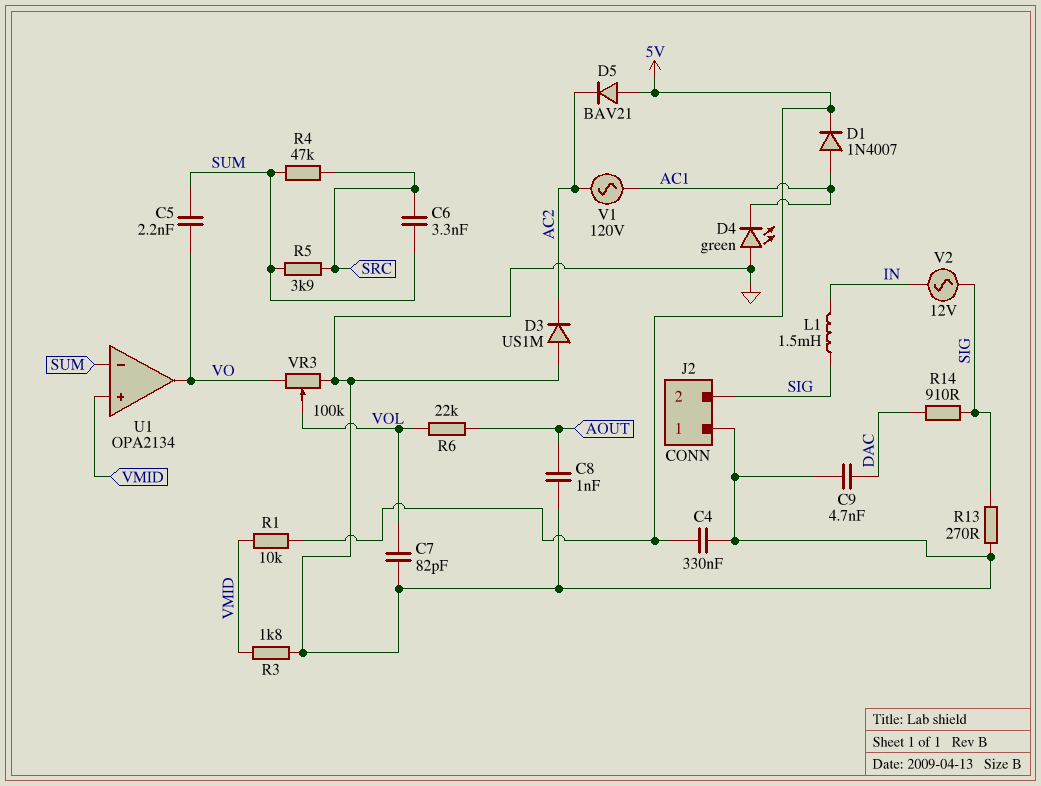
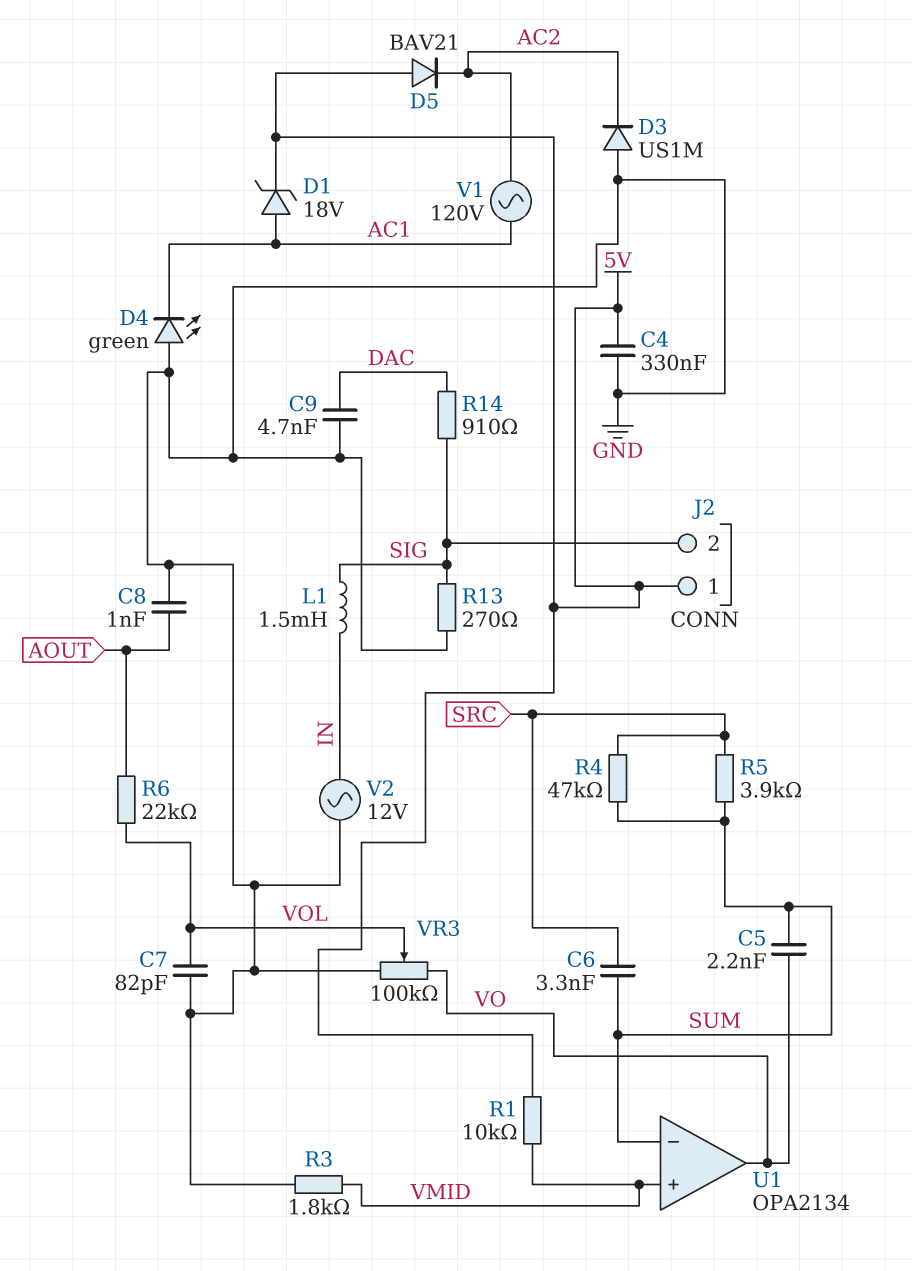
D1: diode 1N4007 (A AC1, K 5V) -> zener 18V (A AC1, K 5V)
J2 pin 1: GND -> 5V
V2: AC 12V (IN, SIG) -> AC 12V (GND, IN)

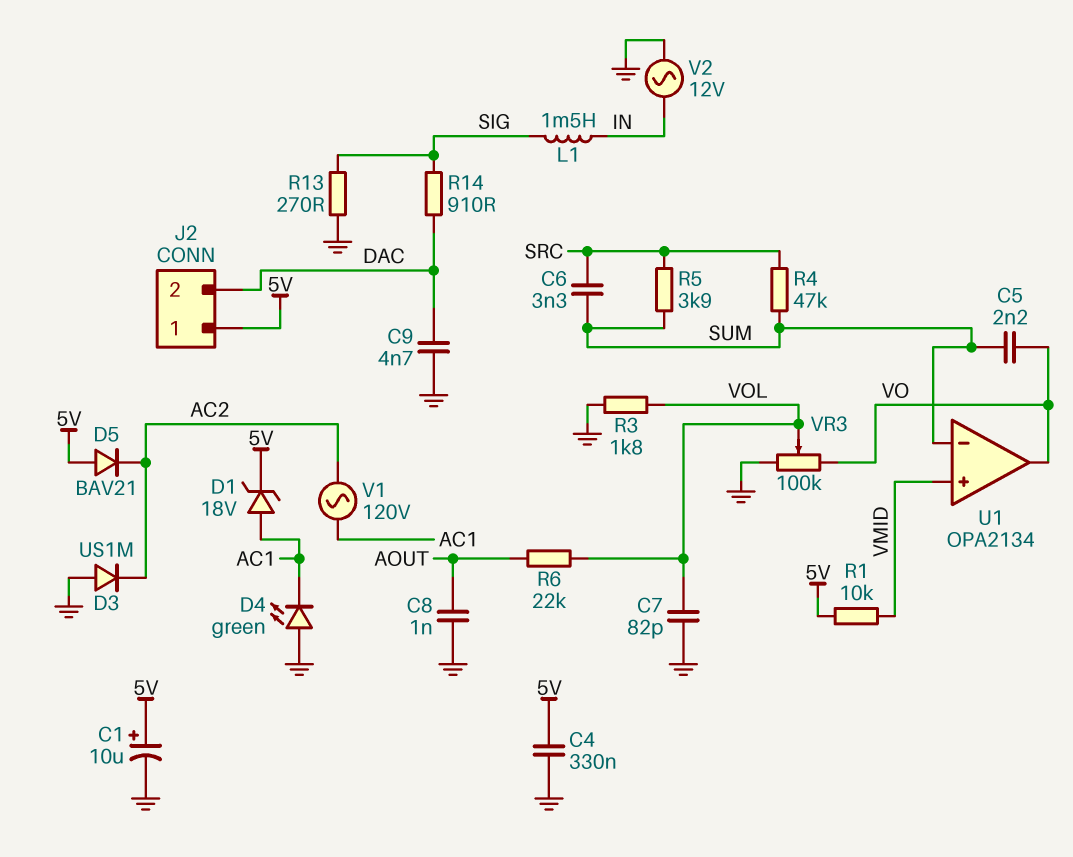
C1: none -> 10uF (plus 5V, minus GND)
J2 pin 2: SIG -> DAC
R3: 1.8k (GND, VMID) -> 1.8k (GND, VOL)

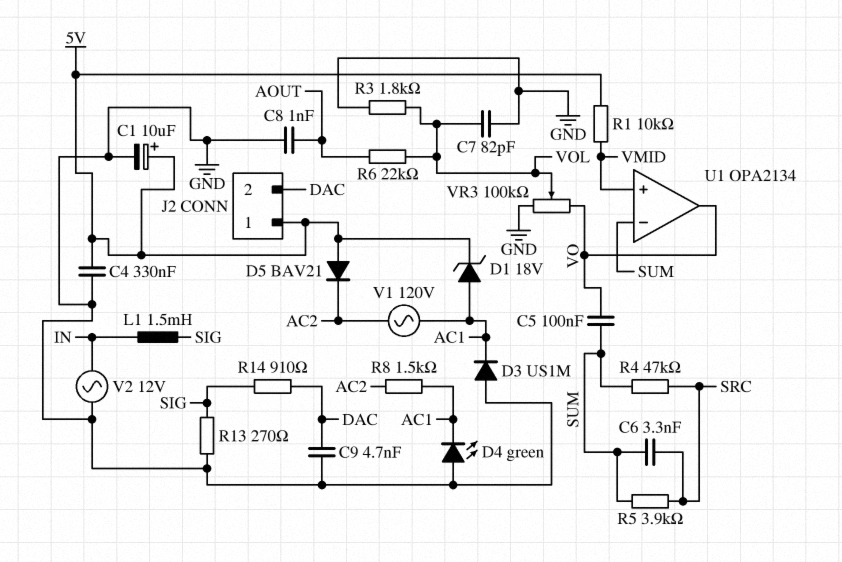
C5: 2.2nF (SUM, VO) -> 100nF (SUM, VO)
D3: diode US1M (A GND, K AC2) -> diode US1M (A GND, K AC1)
R8: none -> 1.5k (AC1, AC2)

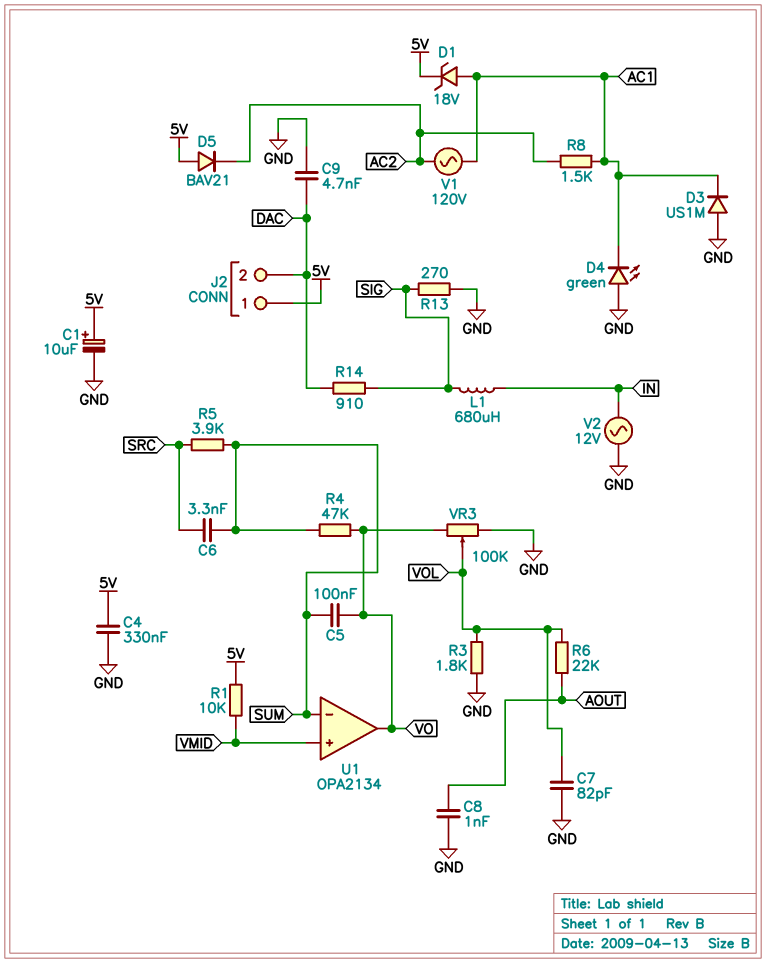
L1: 1.5mH (IN, SIG) -> 680uH (IN, SIG)
R4: 47k (SRC, SUM) -> 47k (SUM, VO)

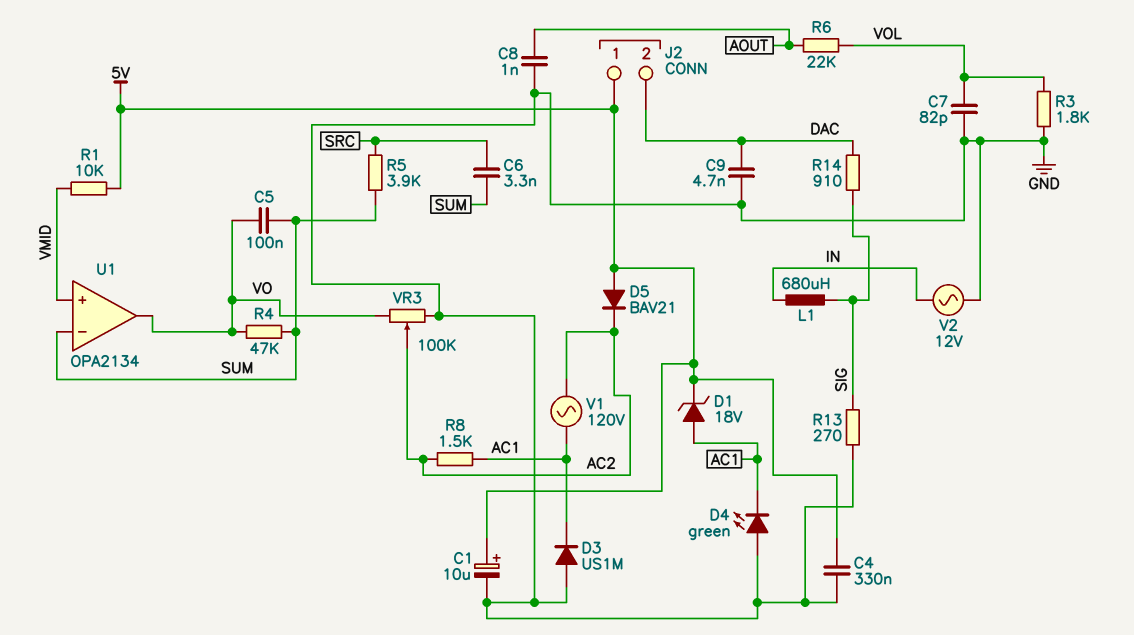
VR3: 100k (GND, VO, wiper VOL) -> 100k (GND, VO, wiper AC2)

